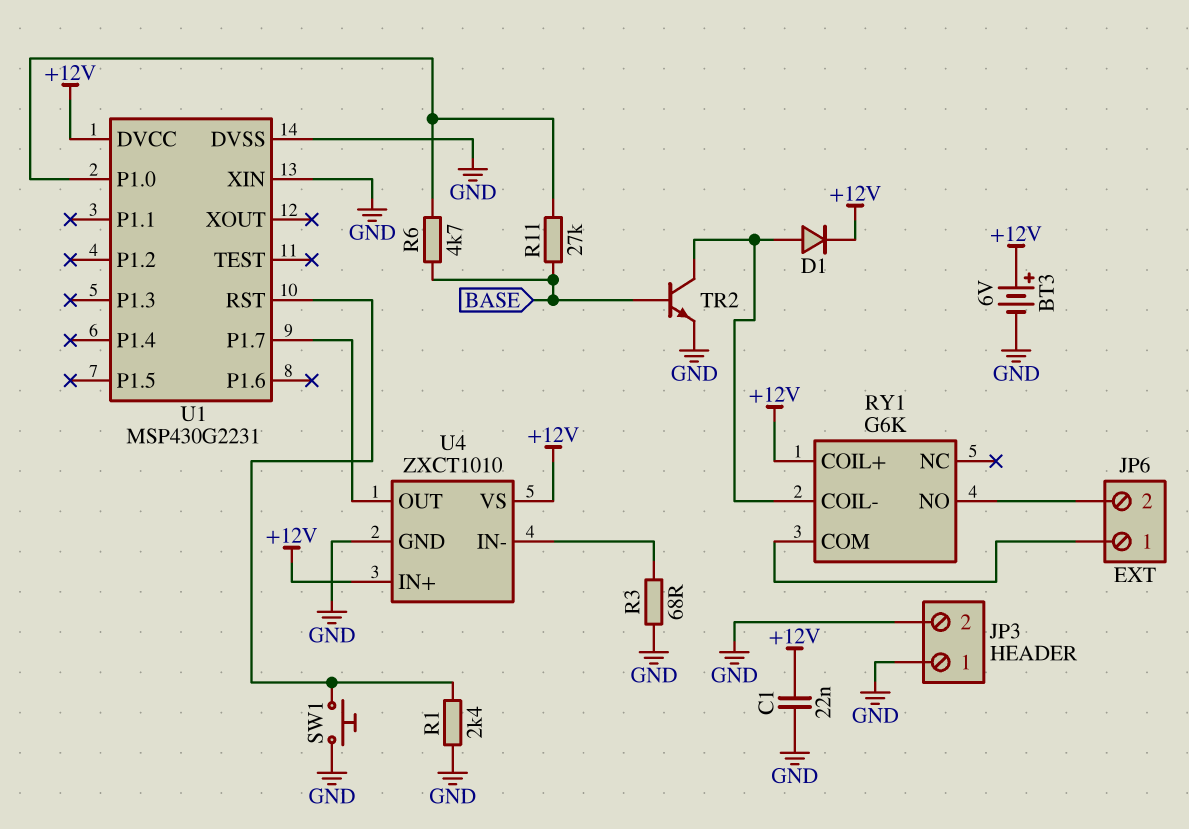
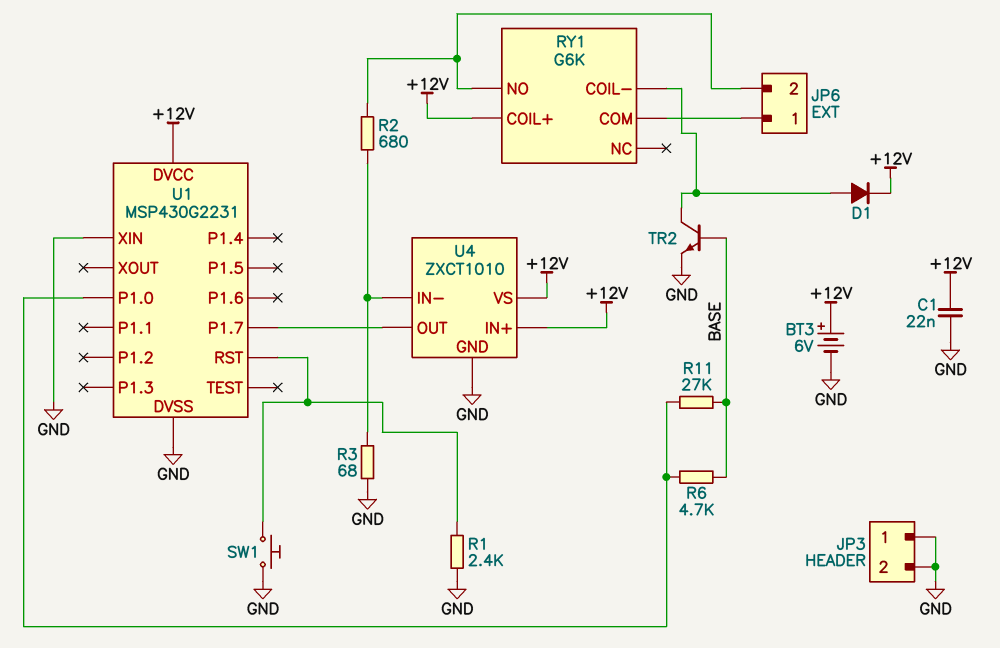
R2: none -> 680 (JP6/2, U4/IN-)

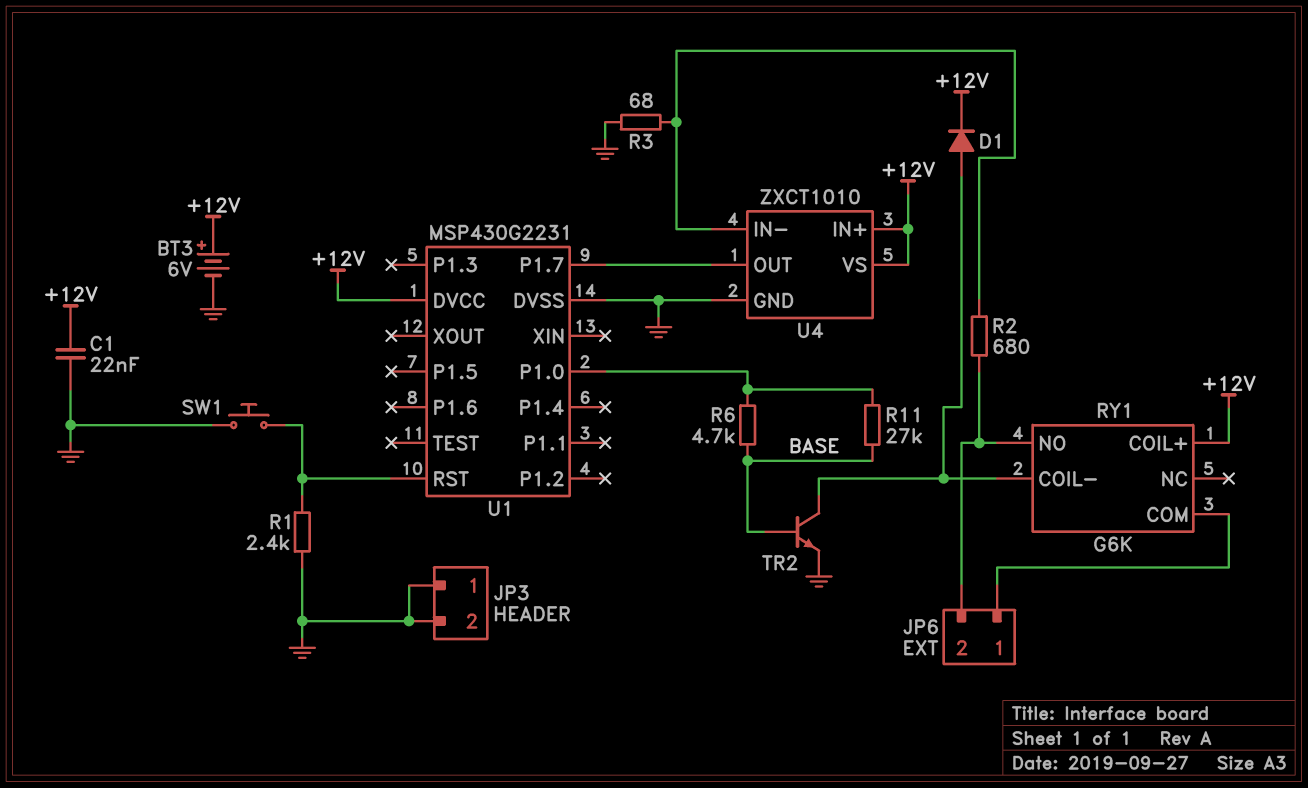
U1 pin XIN: GND -> none

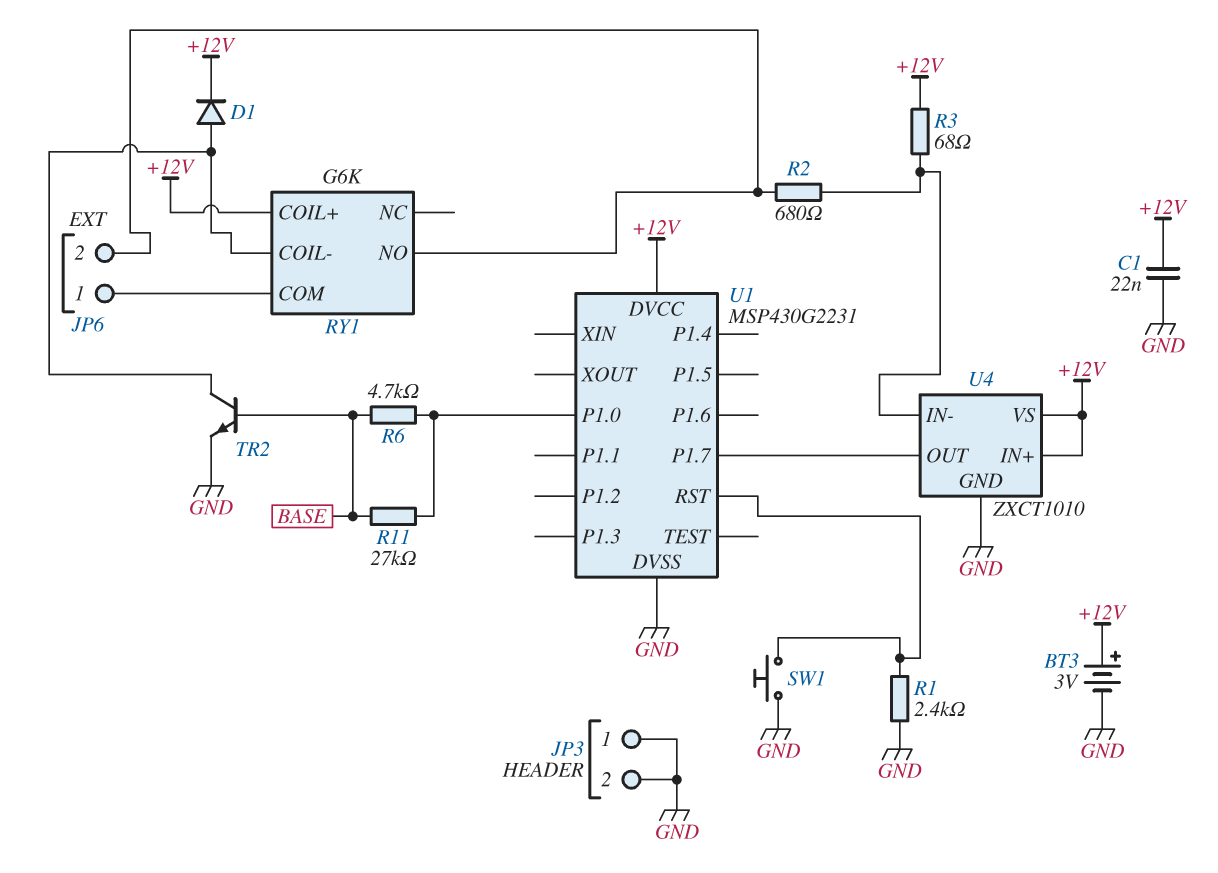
BT3: 6V (plus +12V, minus GND) -> 3V (plus +12V, minus GND)
R3: 68 (GND, U4/IN-) -> 68 (+12V, U4/IN-)

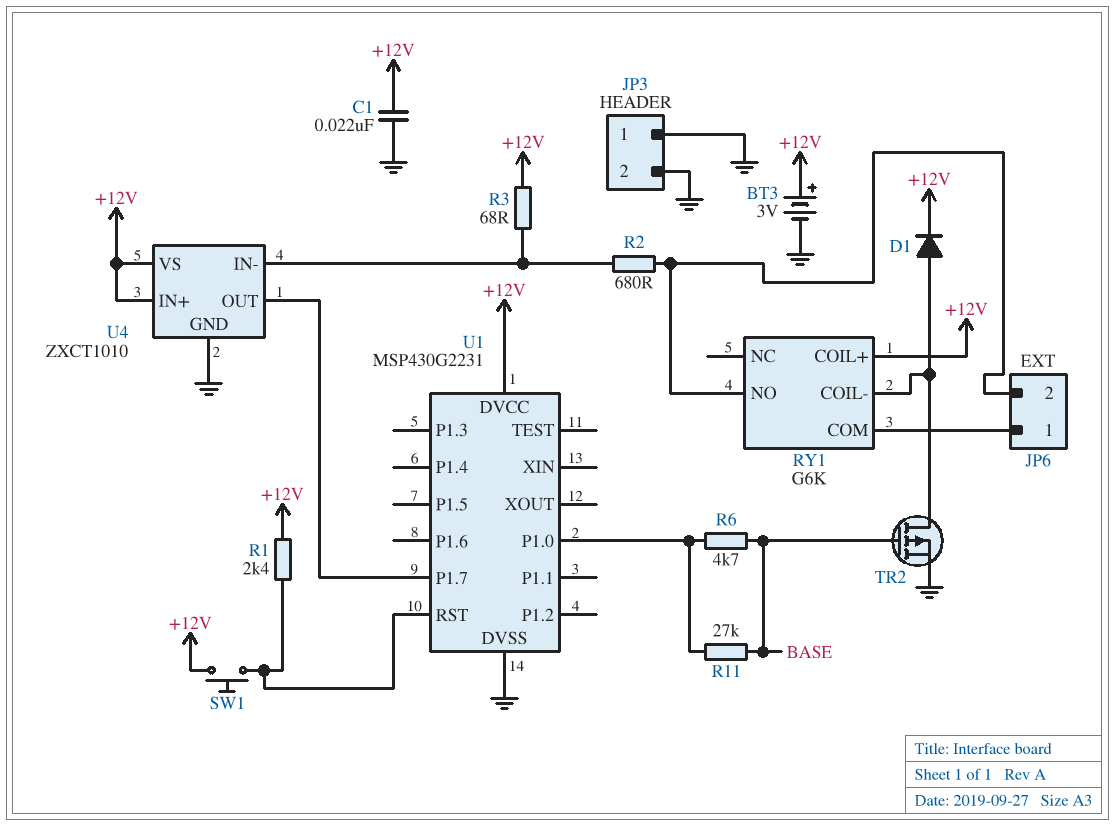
R1: 2.4k (GND, U1/RST) -> 2.4k (+12V, U1/RST)
SW1: button (GND, U1/RST) -> button (+12V, U1/RST)
TR2: NPN (B BASE, C RY1/COIL-, E GND) -> PMOS (G BASE, D RY1/COIL-, S GND)

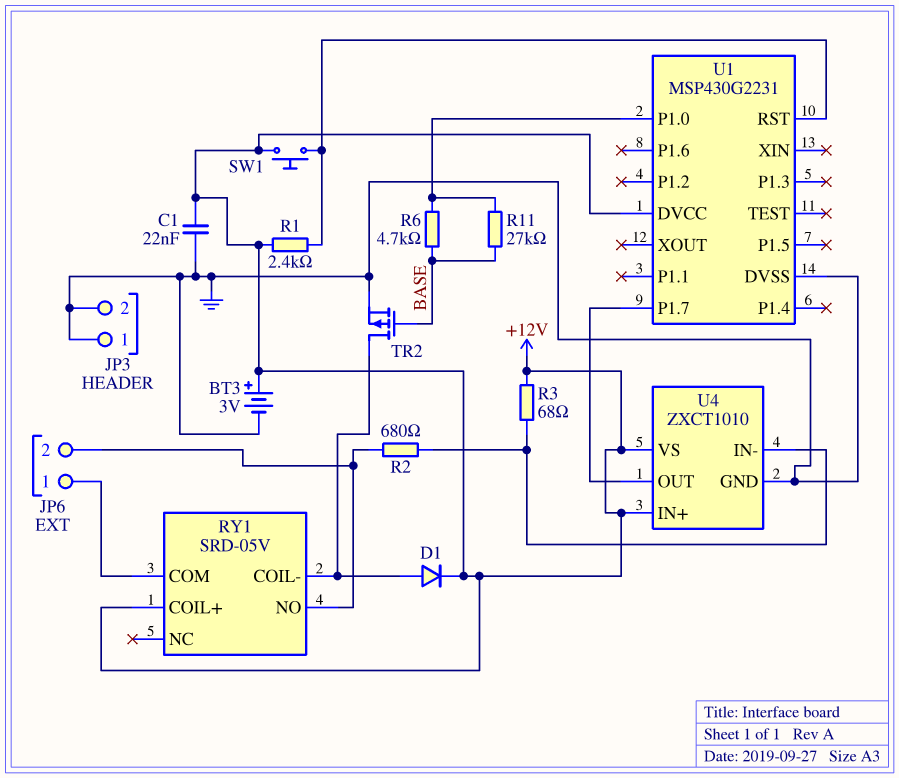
RY1: G6K -> SRD-05V

